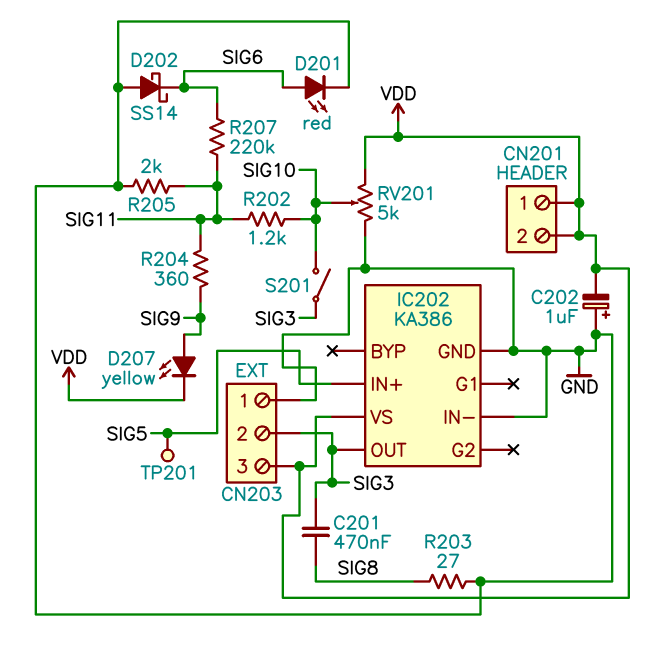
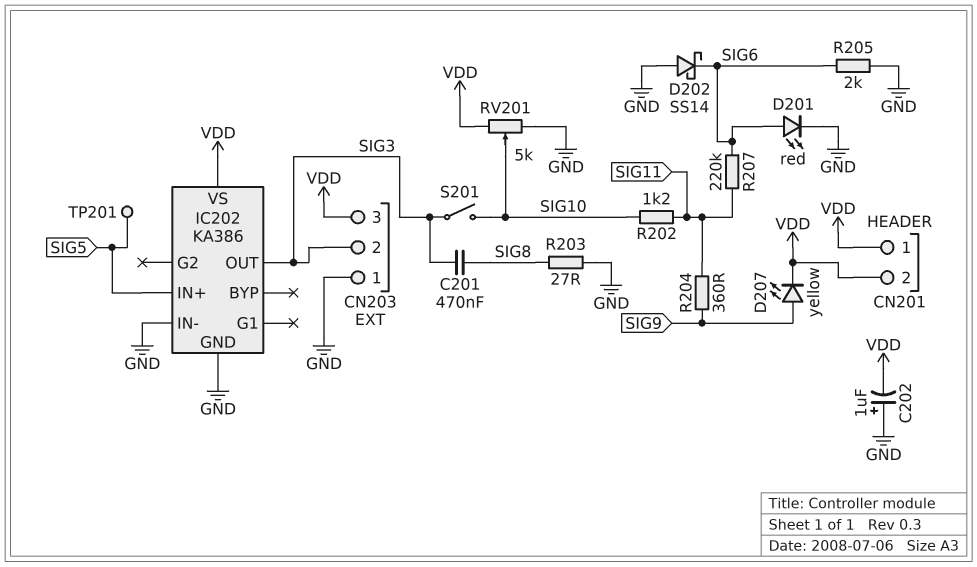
R205: 2k (GND, SIG11) -> 2k (GND, SIG6)

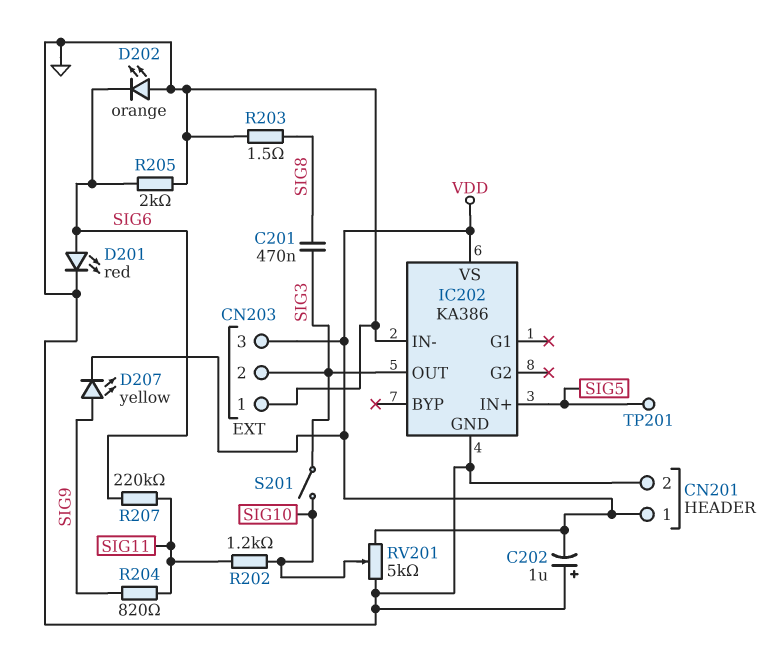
CN201 pin 2: VDD -> GND
D202: schottky SS14 (A GND, K SIG6) -> LED orange (A GND, K SIG6)
R203: 27 (GND, SIG8) -> 1.5 (GND, SIG8)
R204: 360 (SIG9, SIG11) -> 820 (SIG9, SIG11)

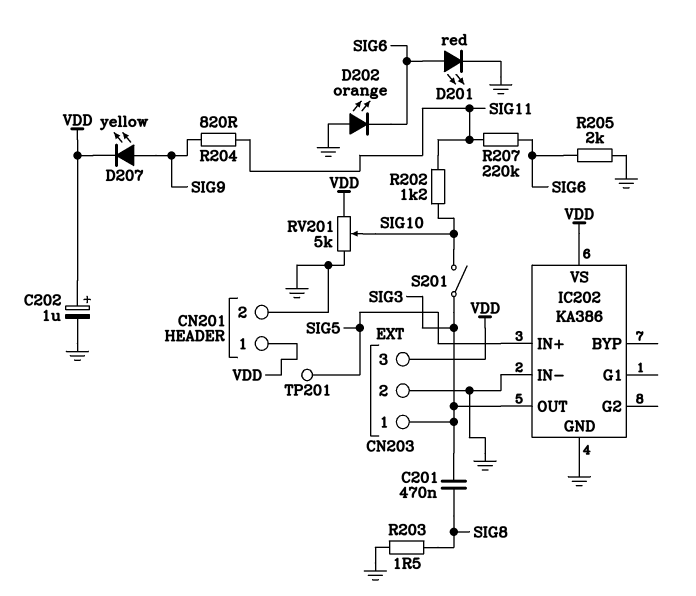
C202: 1uF (plus GND, minus VDD) -> 1uF (plus VDD, minus GND)
CN203 pin 1: GND -> SIG3
CN203 pin 2: SIG3 -> GND

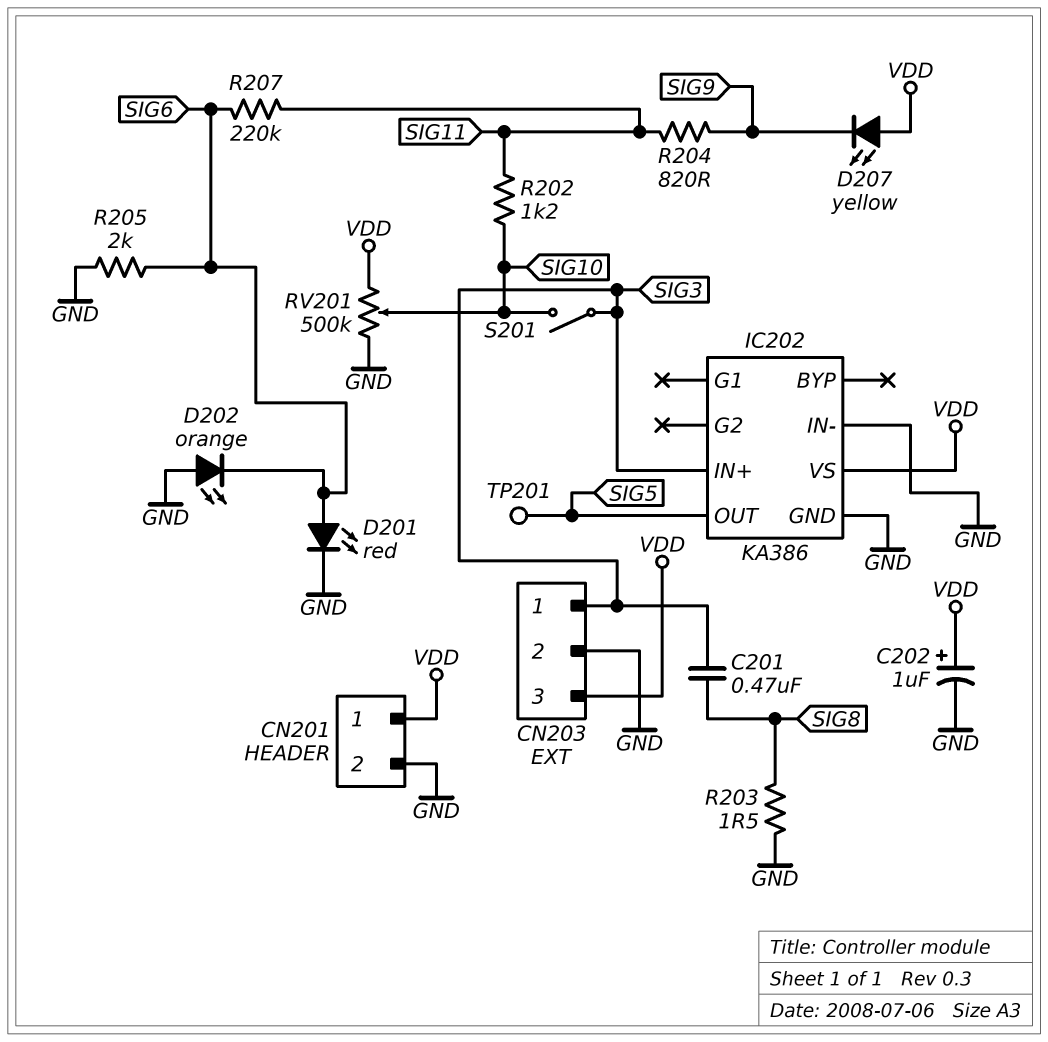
D207: LED yellow (A SIG9, K VDD) -> LED yellow (A VDD, K SIG9)
IC202 pin IN+: SIG5 -> SIG3
IC202 pin OUT: SIG3 -> SIG5
RV201: 5k (GND, VDD, wiper SIG10) -> 500k (GND, VDD, wiper SIG10)

